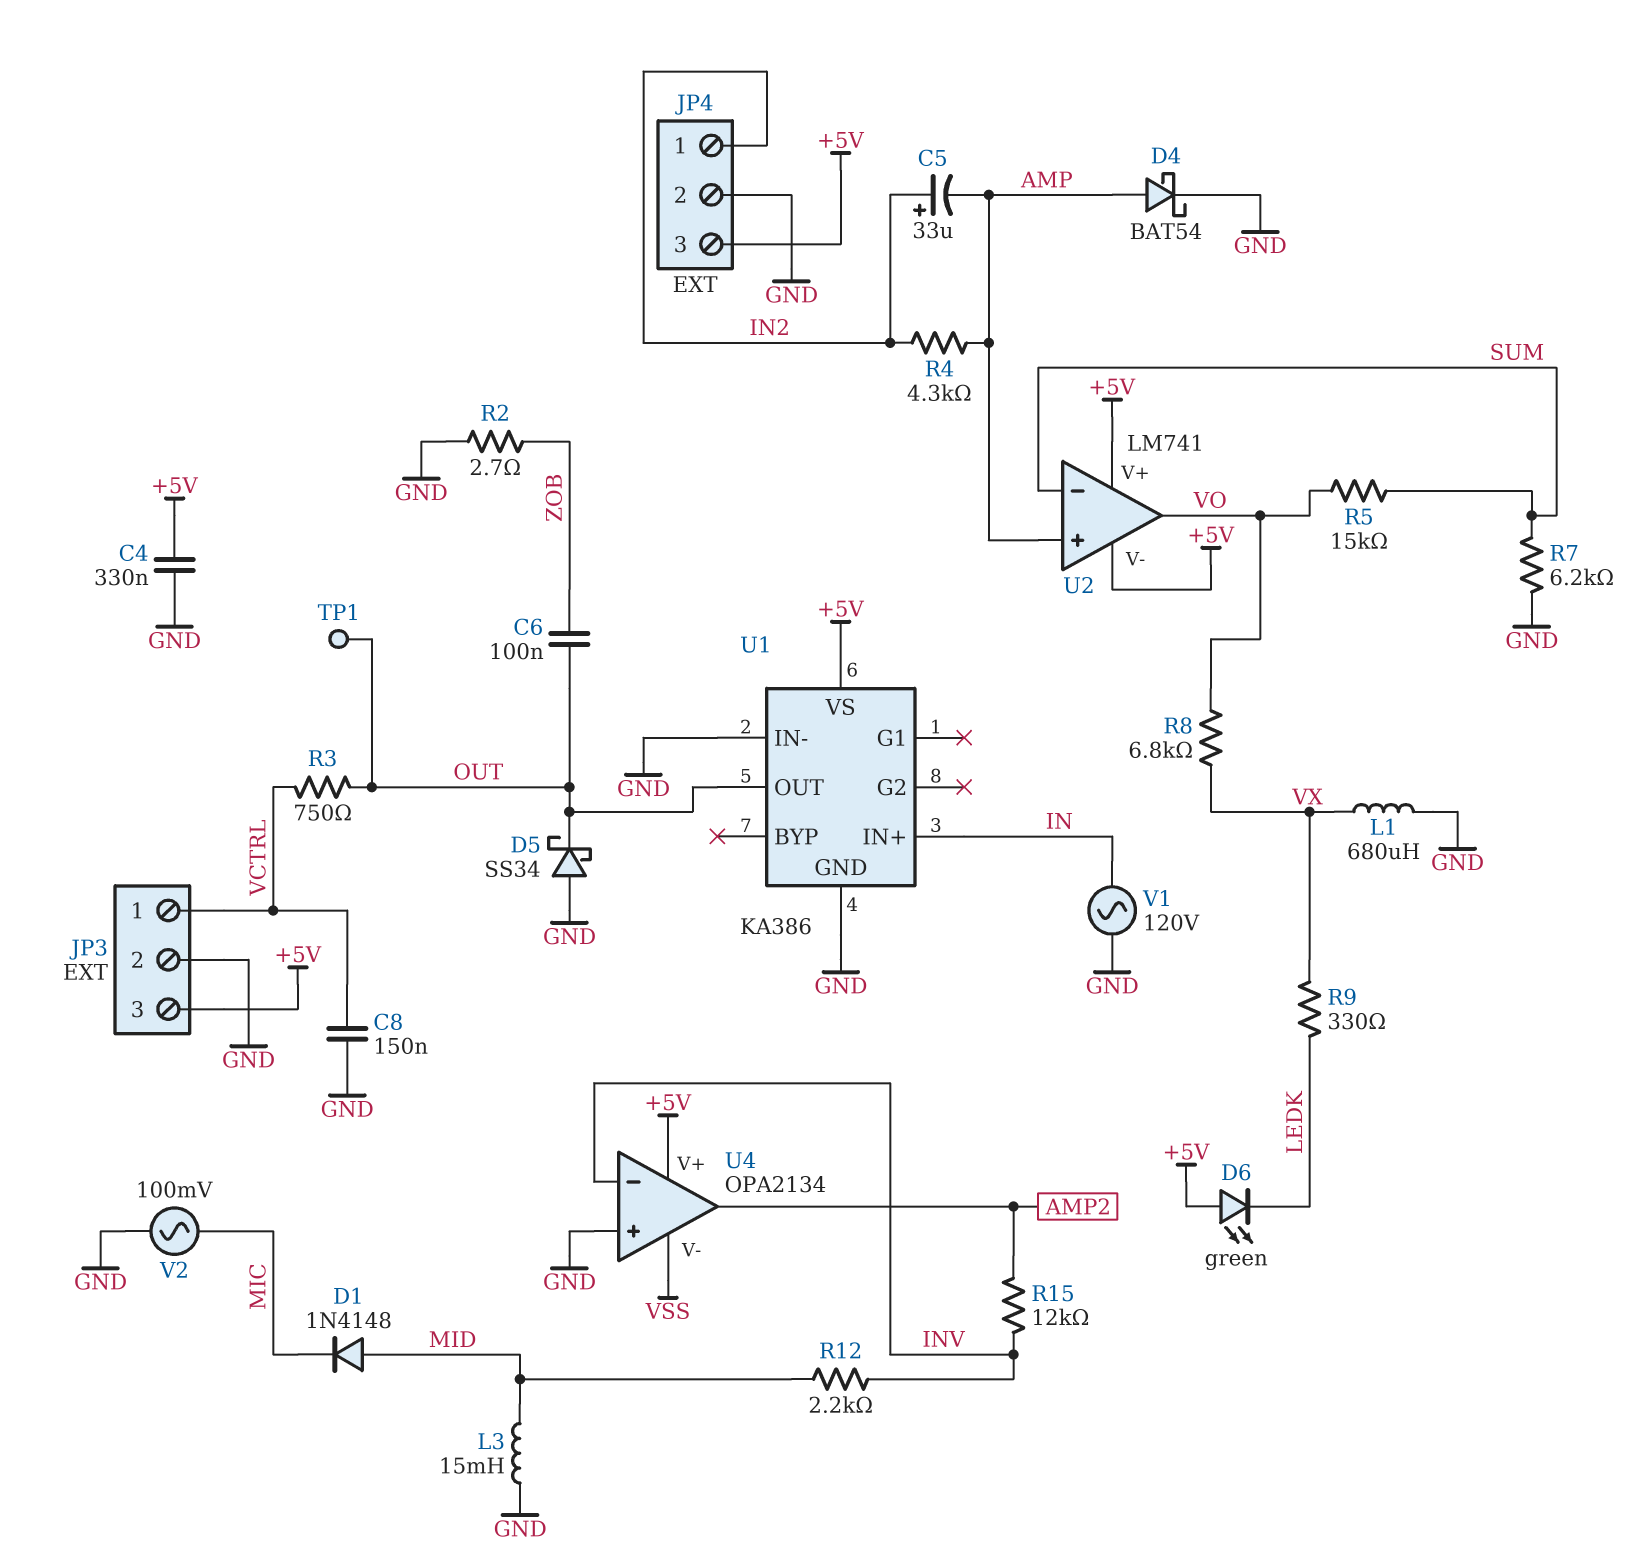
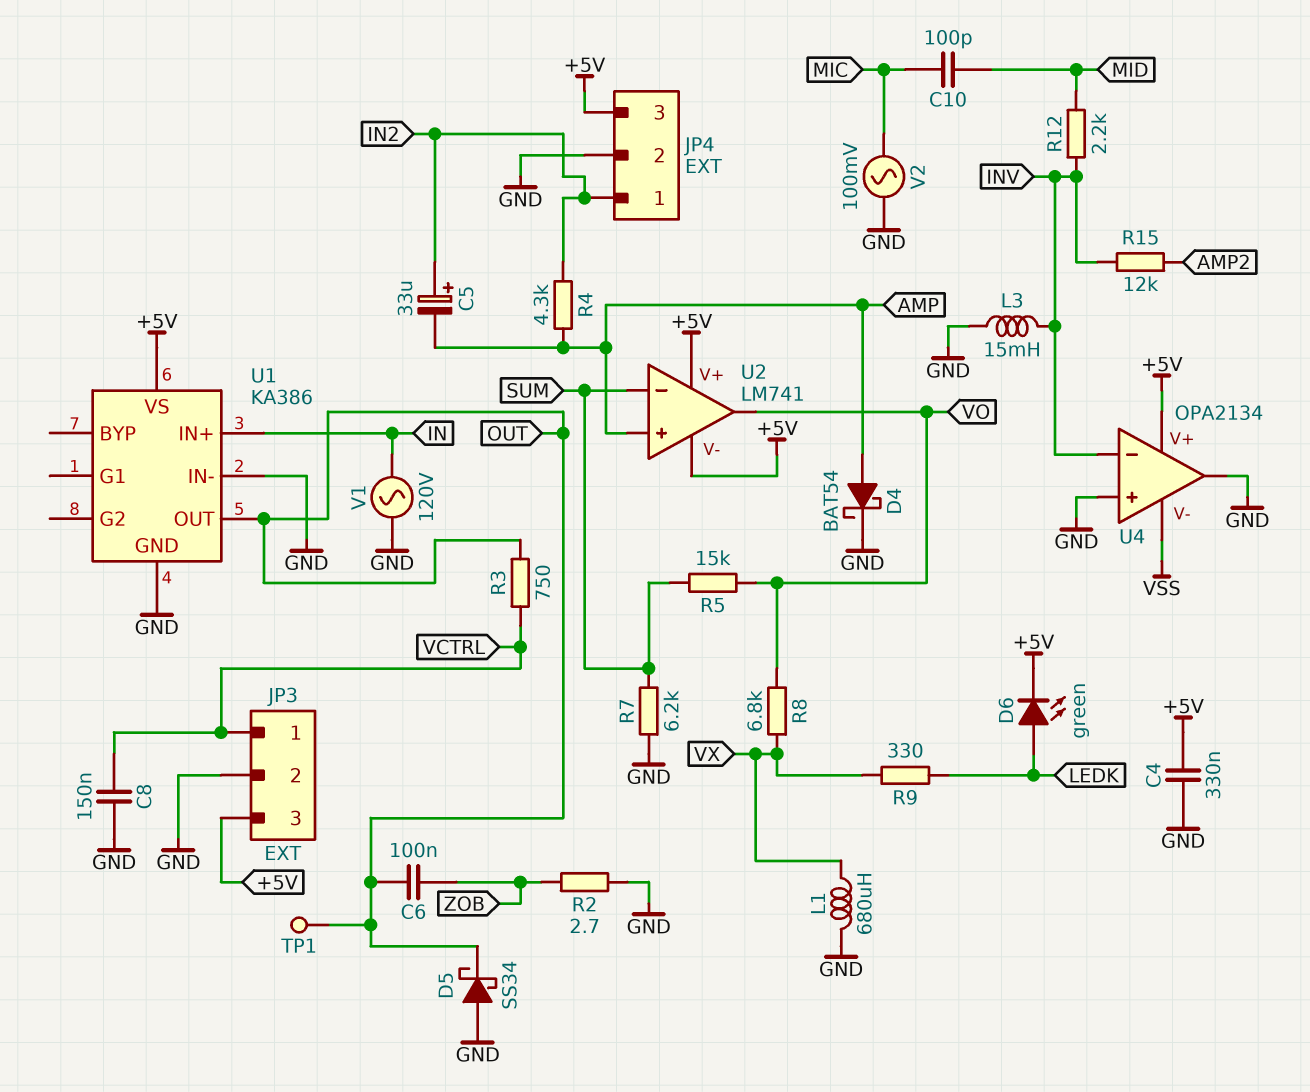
C10: none -> 100pF (MIC, MID)
D1: diode 1N4148 (A MID, K MIC) -> none
D6: LED green (A +5V, K LEDK) -> LED green (A LEDK, K +5V)
L3: 15mH (GND, MID) -> 15mH (GND, INV)
U4 pin out: AMP2 -> GND

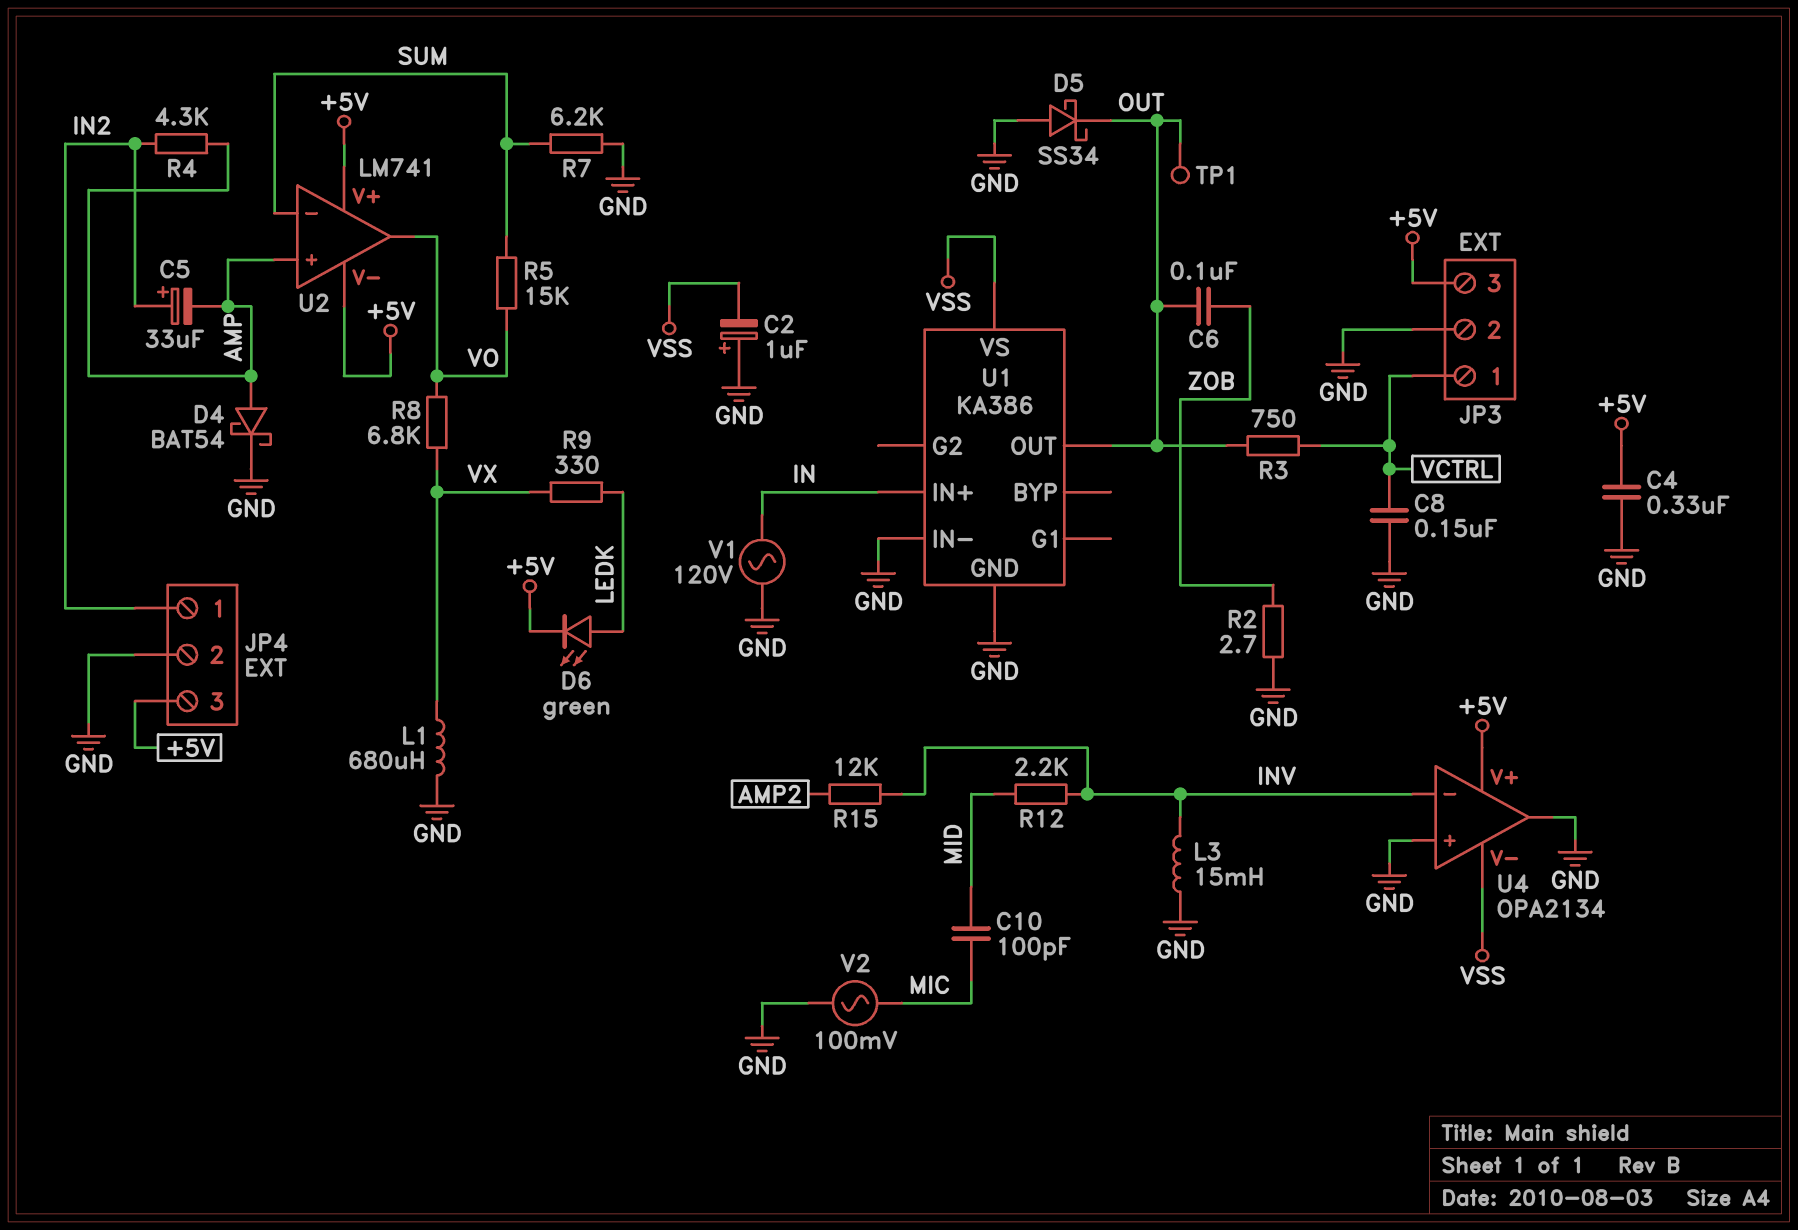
C2: none -> 1uF (plus GND, minus VSS)
U1 pin VS: +5V -> VSS

